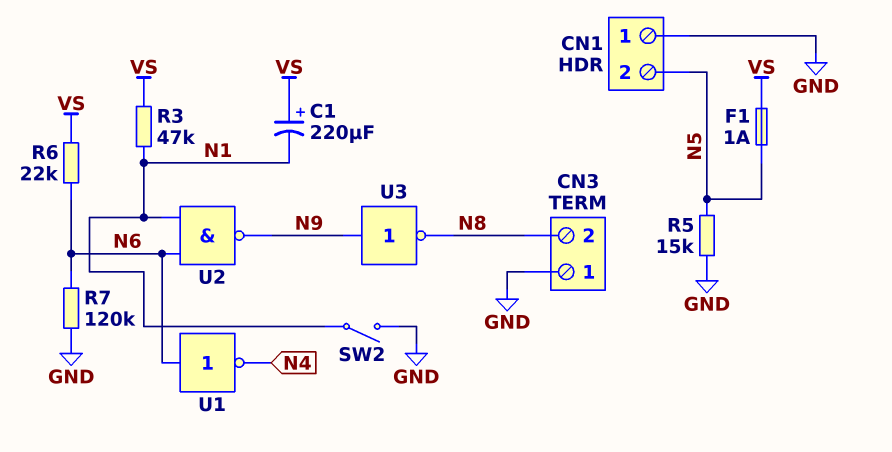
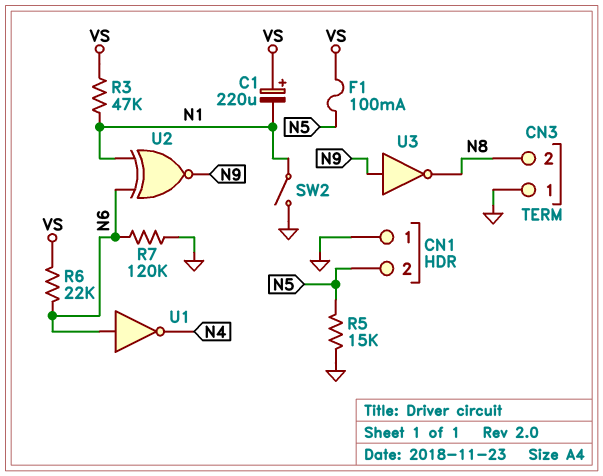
F1: 1A (N5, VS) -> 100mA (N5, VS)
U2: NAND (in N1, in N6, out N9) -> XNOR (in N1, in N6, out N9)

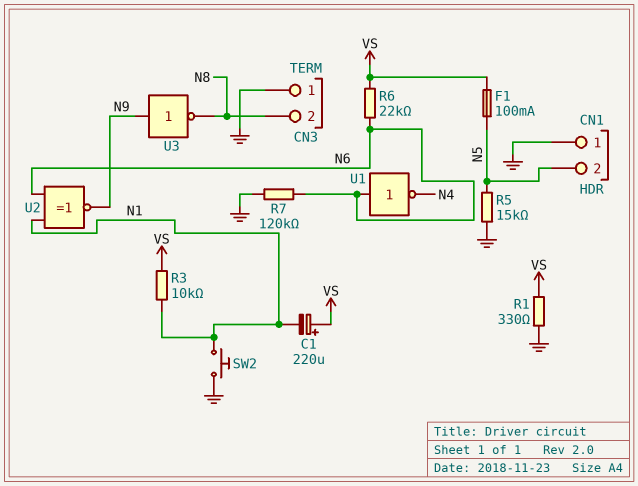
R1: none -> 330 (GND, VS)
R3: 47k (N1, VS) -> 10k (N1, VS)
SW2: switch (GND, N1) -> button (GND, N1)

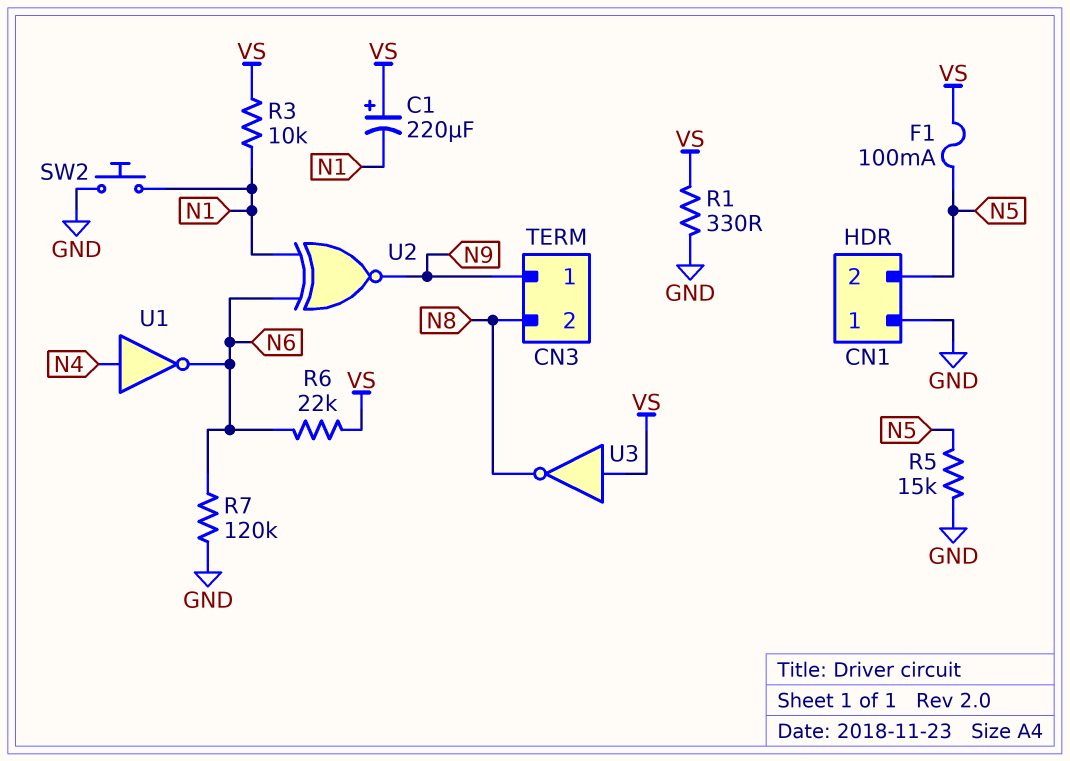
CN3 pin 1: GND -> N9
U1: NOT (in N6, out N4) -> NOT (in N4, out N6)
U3: NOT (in N9, out N8) -> NOT (in VS, out N8)

